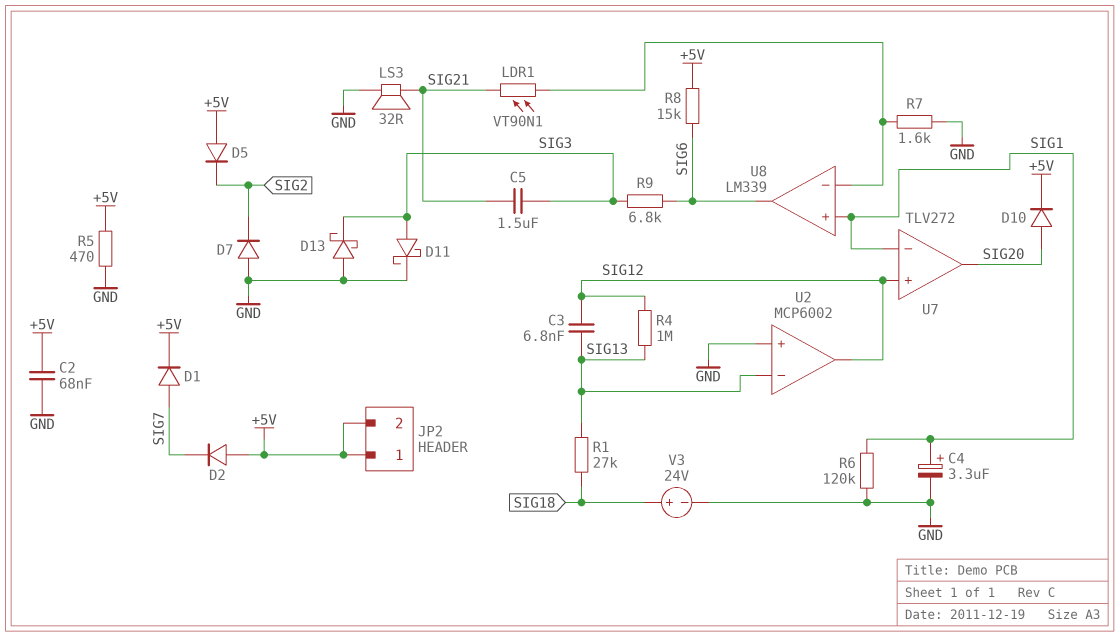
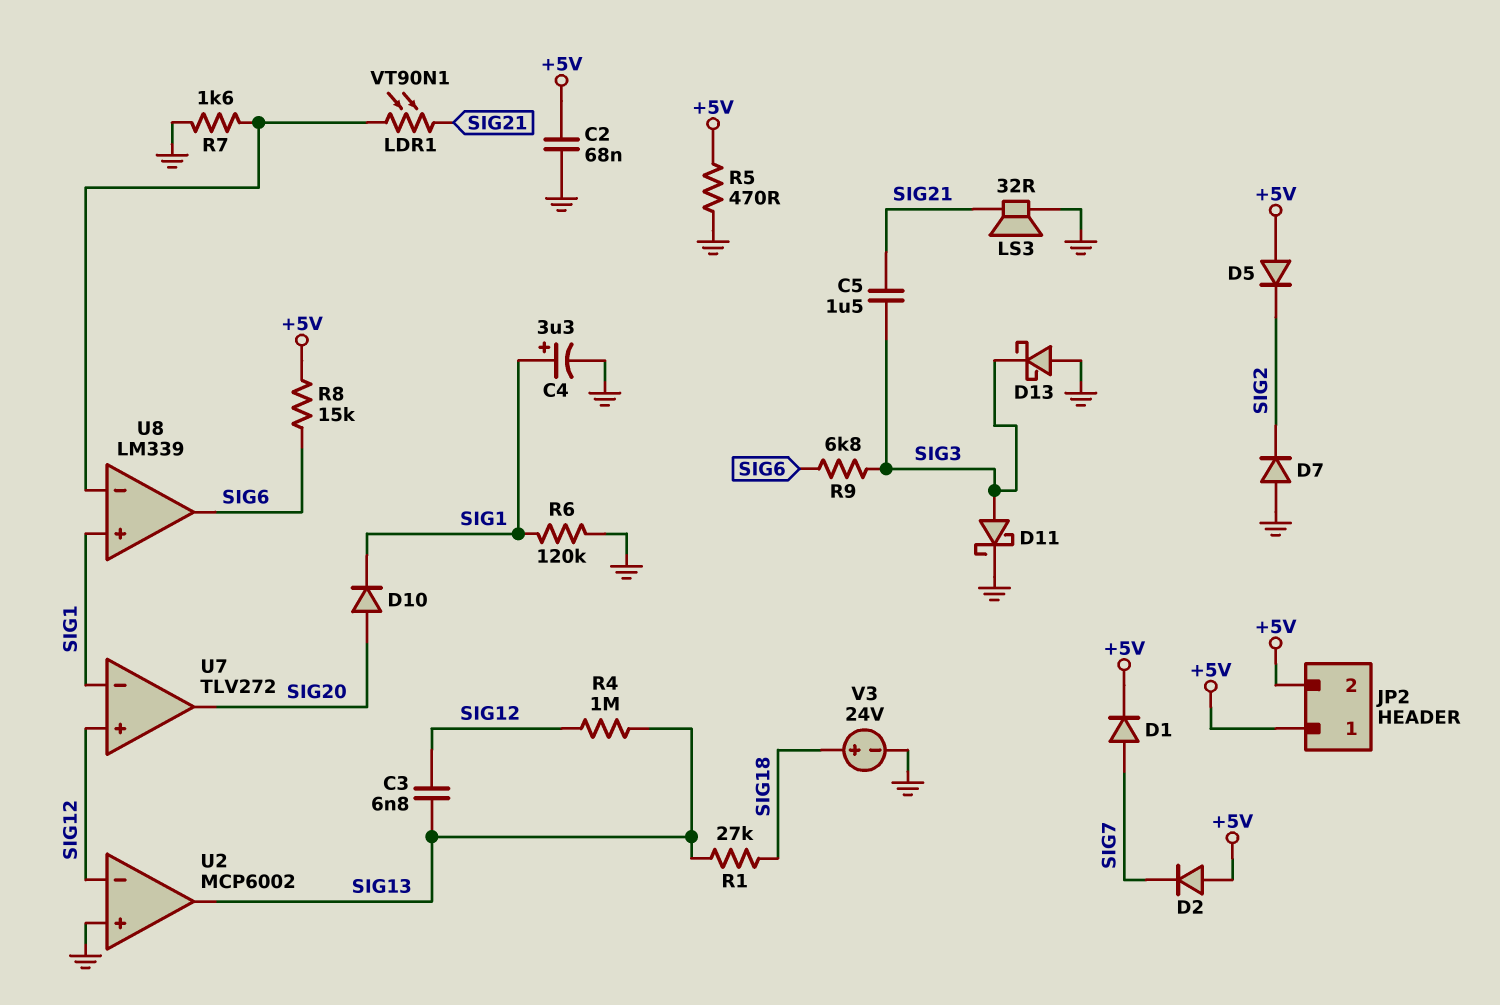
D10: diode (A SIG20, K +5V) -> diode (A SIG20, K SIG1)
U2 pin in-: SIG13 -> SIG12
U2 pin out: SIG12 -> SIG13

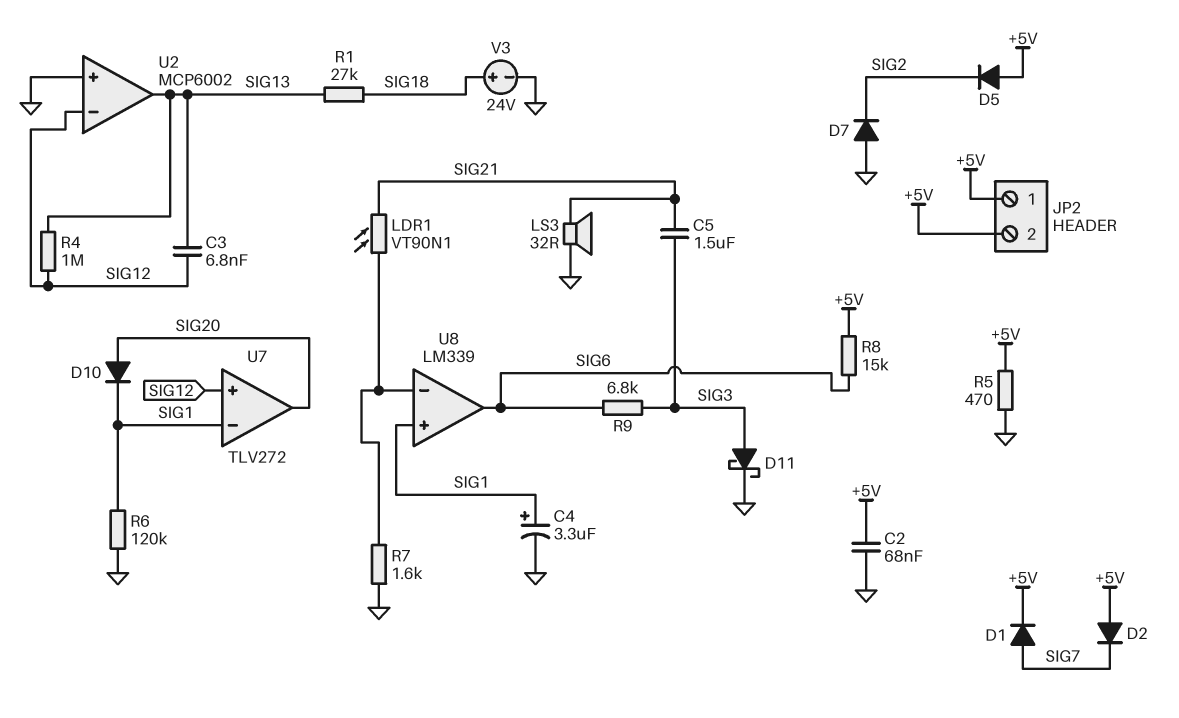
D13: schottky (A GND, K SIG3) -> none

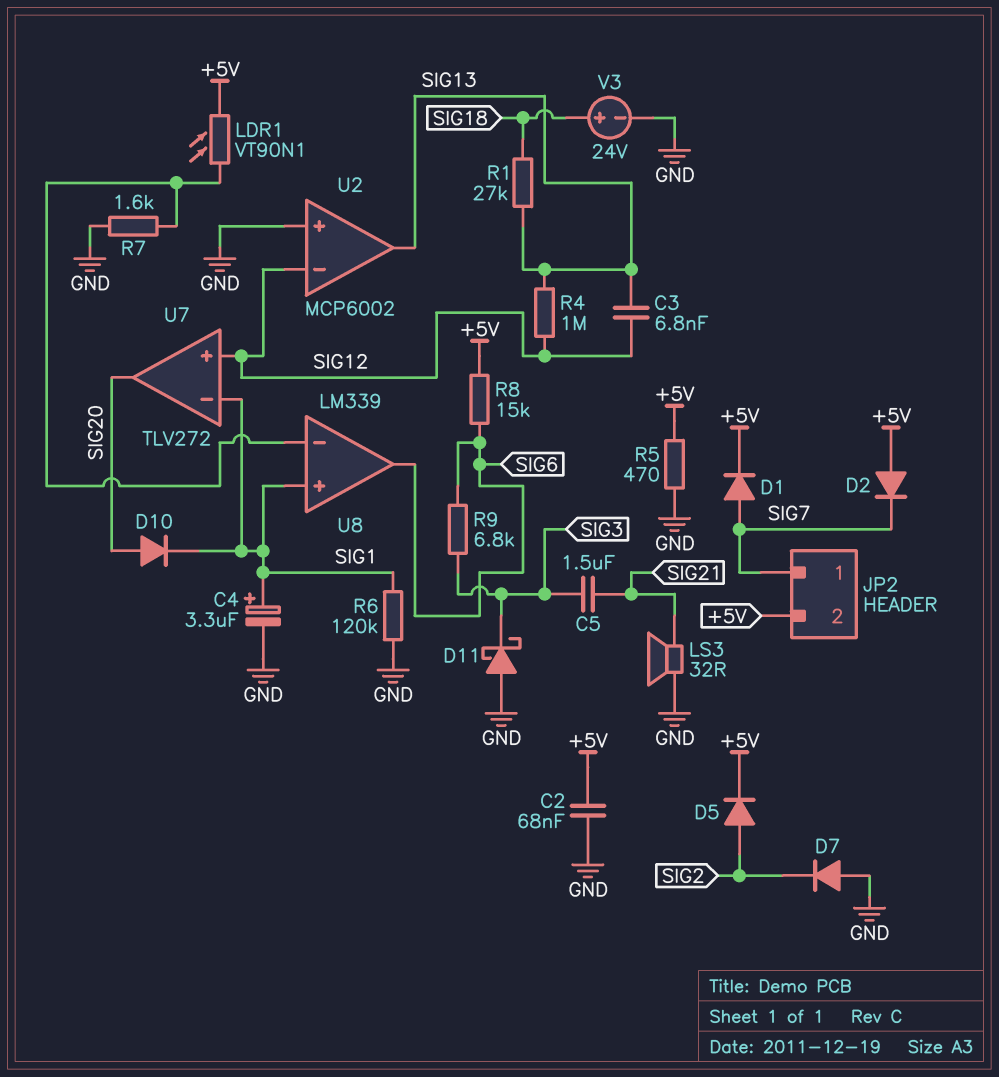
D5: diode (A +5V, K SIG2) -> diode (A SIG2, K +5V)
D11: schottky (A SIG3, K GND) -> schottky (A GND, K SIG3)
JP2 pin 1: +5V -> SIG7
LDR1: VT90N1 (SIG21, U8/in-) -> VT90N1 (+5V, U8/in-)

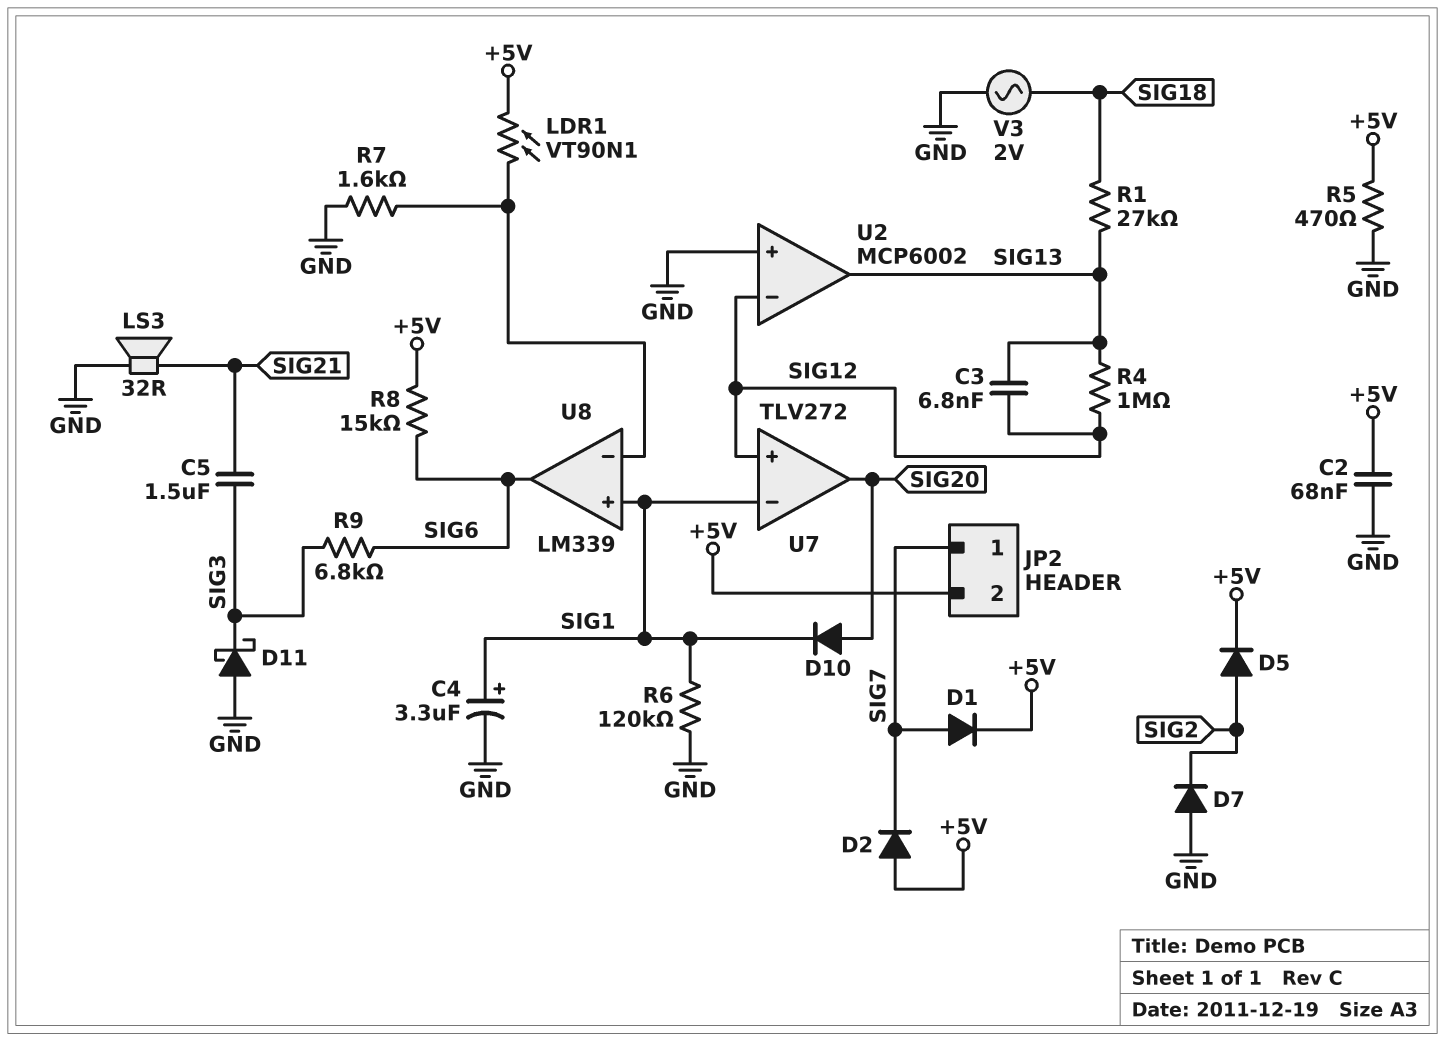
V3: 24V (plus SIG18, minus GND) -> AC 2V (GND, SIG18)

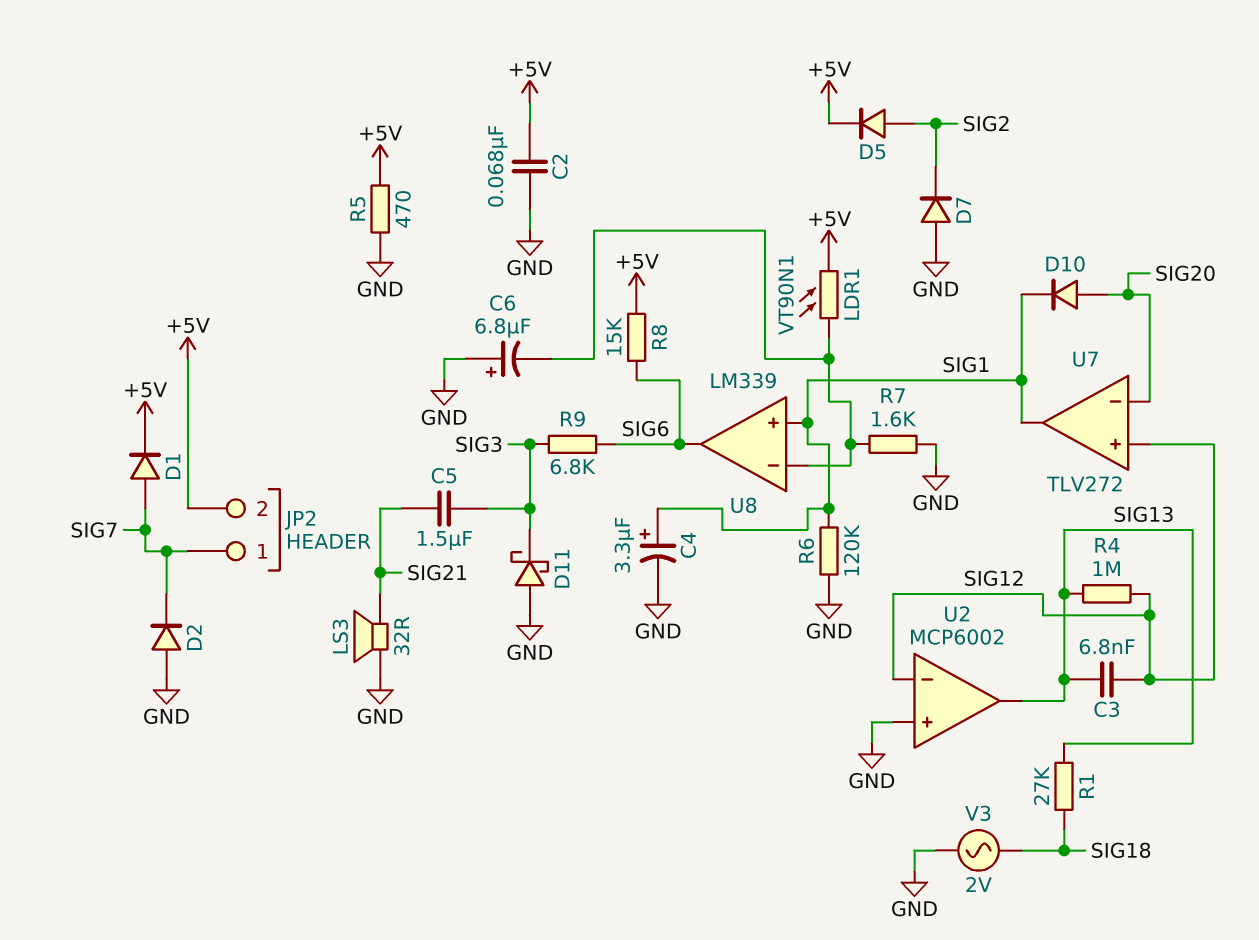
C6: none -> 6.8uF (plus GND, minus U8/in-)
D2: diode (A +5V, K SIG7) -> diode (A GND, K SIG7)
U7 pin in-: SIG1 -> SIG20
U7 pin out: SIG20 -> SIG1

